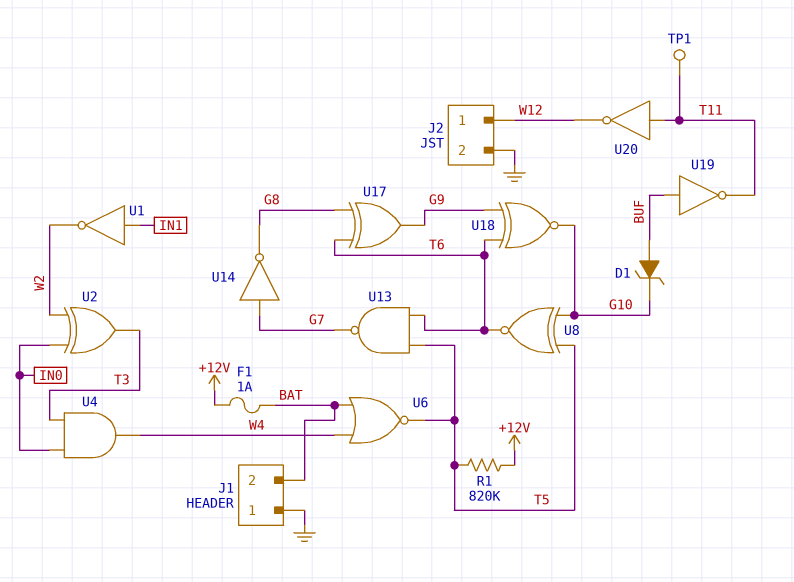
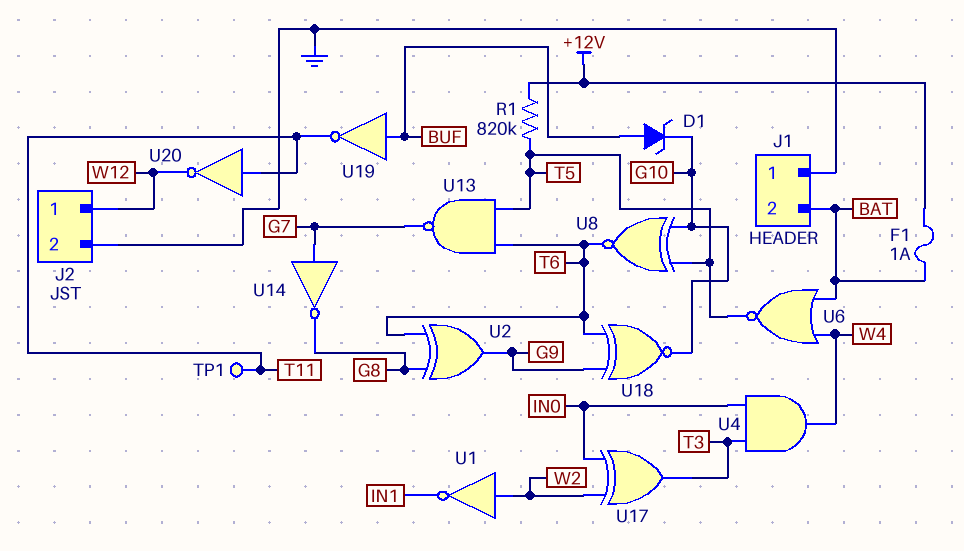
U1: NOT (in IN1, out W2) -> NOT (in W2, out IN1)
U2: XOR (in IN0, in W2, out T3) -> XOR (in G8, in T6, out G9)
U17: XOR (in G8, in T6, out G9) -> XOR (in IN0, in W2, out T3)

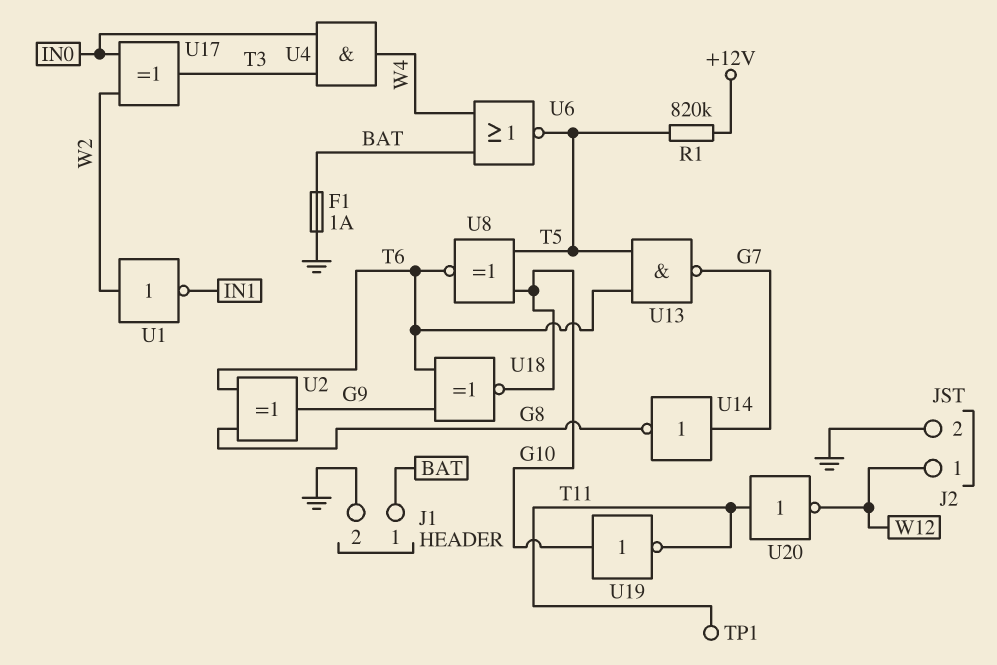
D1: zener (A BUF, K G10) -> none
F1: 1A (+12V, BAT) -> 1A (BAT, GND)
J1 pin 1: GND -> BAT
J1 pin 2: BAT -> GND
U19: NOT (in BUF, out T11) -> NOT (in G10, out T11)

